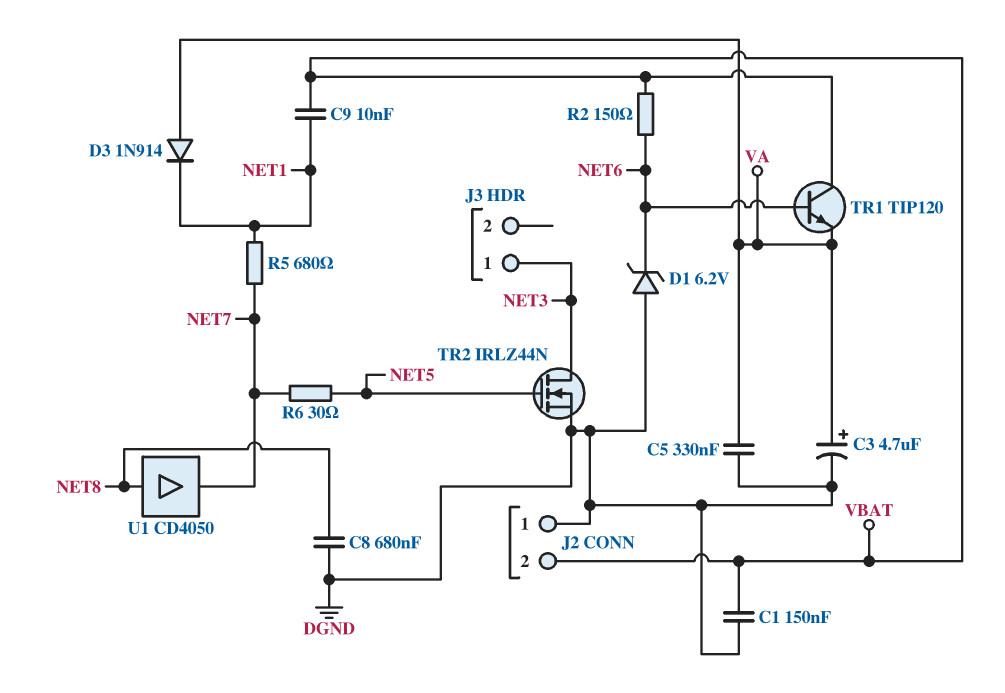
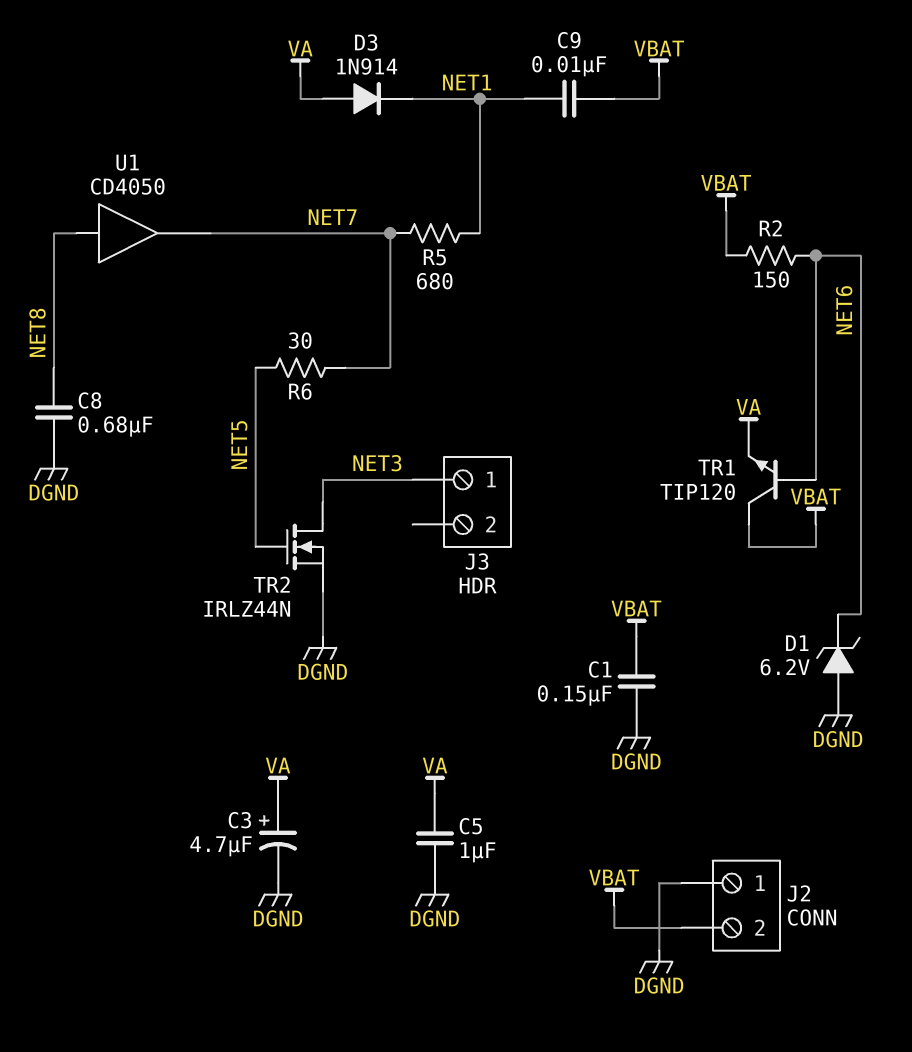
C5: 330nF (DGND, VA) -> 1uF (DGND, VA)

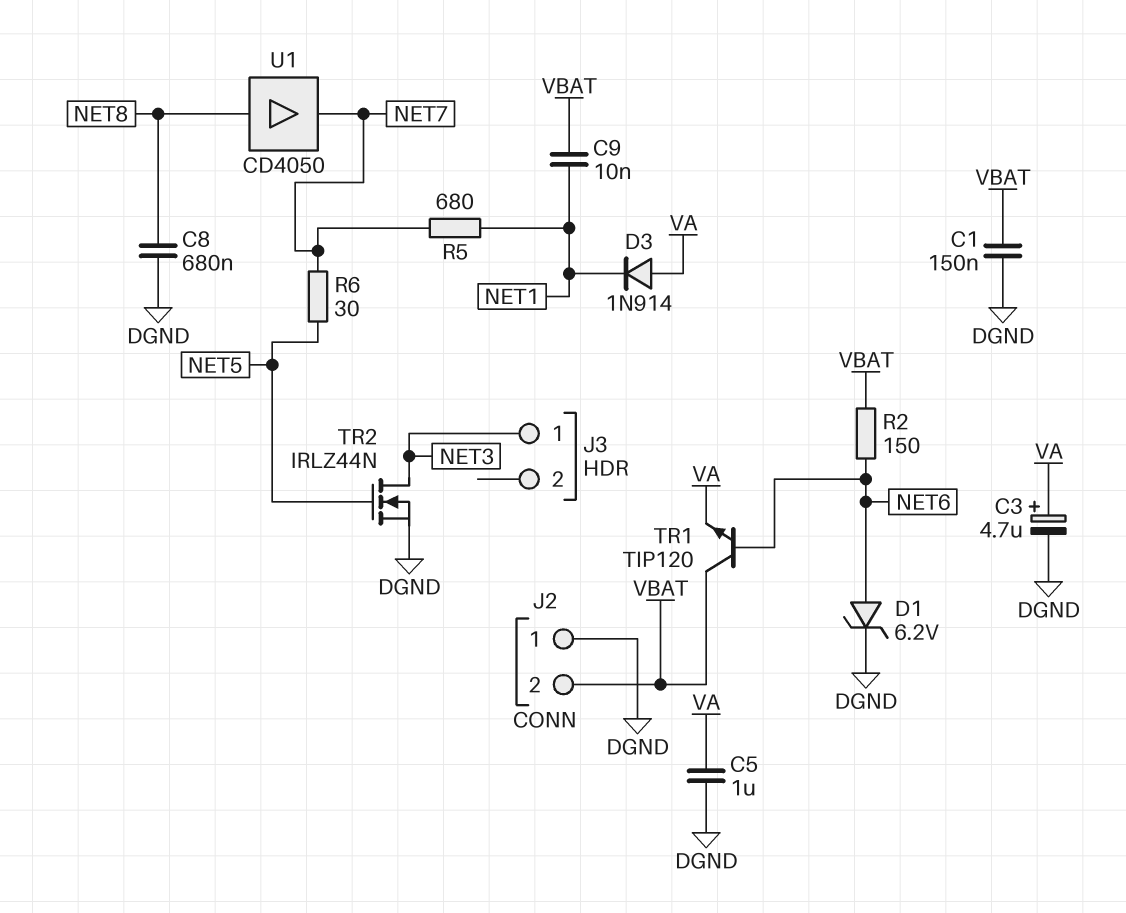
D1: zener 6.2V (A DGND, K NET6) -> zener 6.2V (A NET6, K DGND)

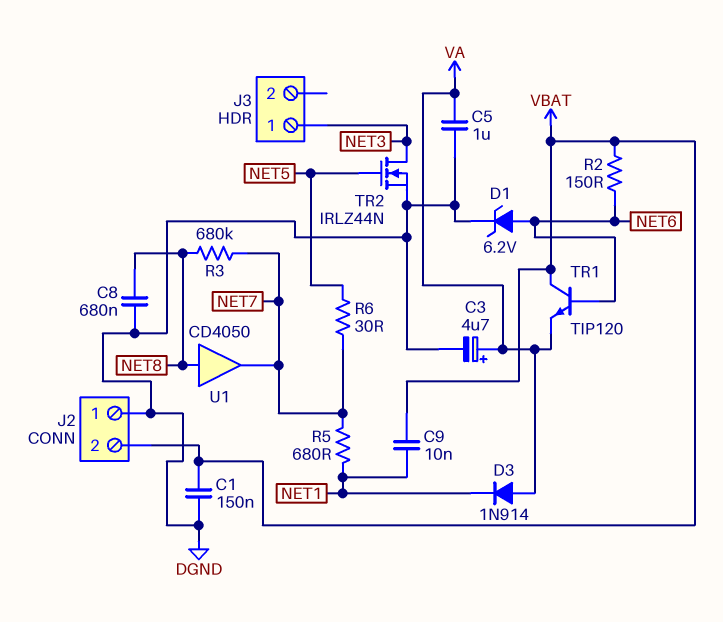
R3: none -> 680k (NET7, NET8)

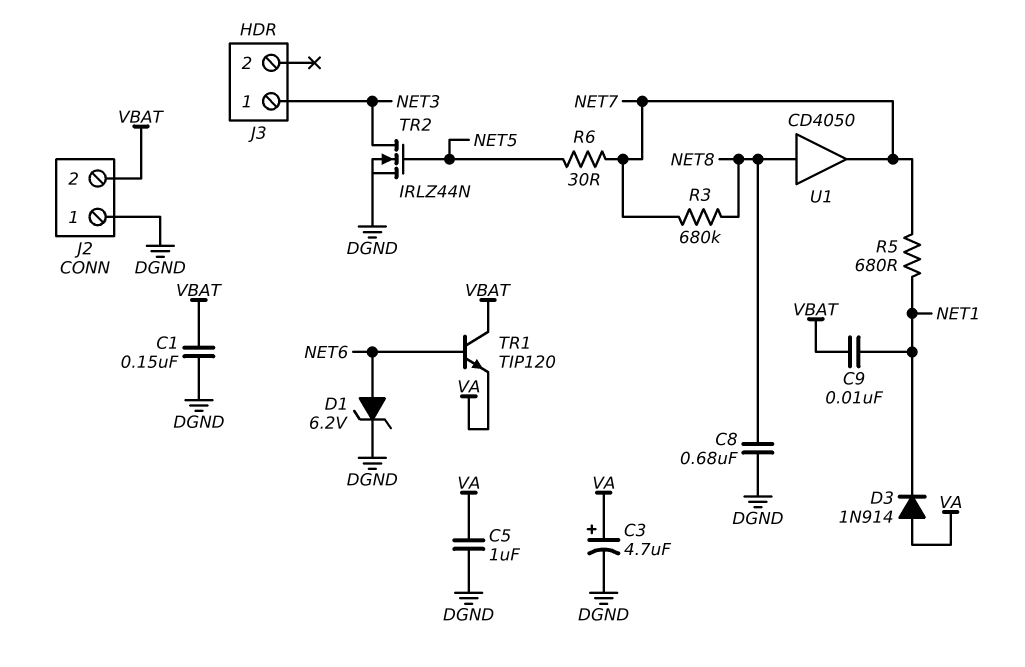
R2: 150 (NET6, VBAT) -> none

